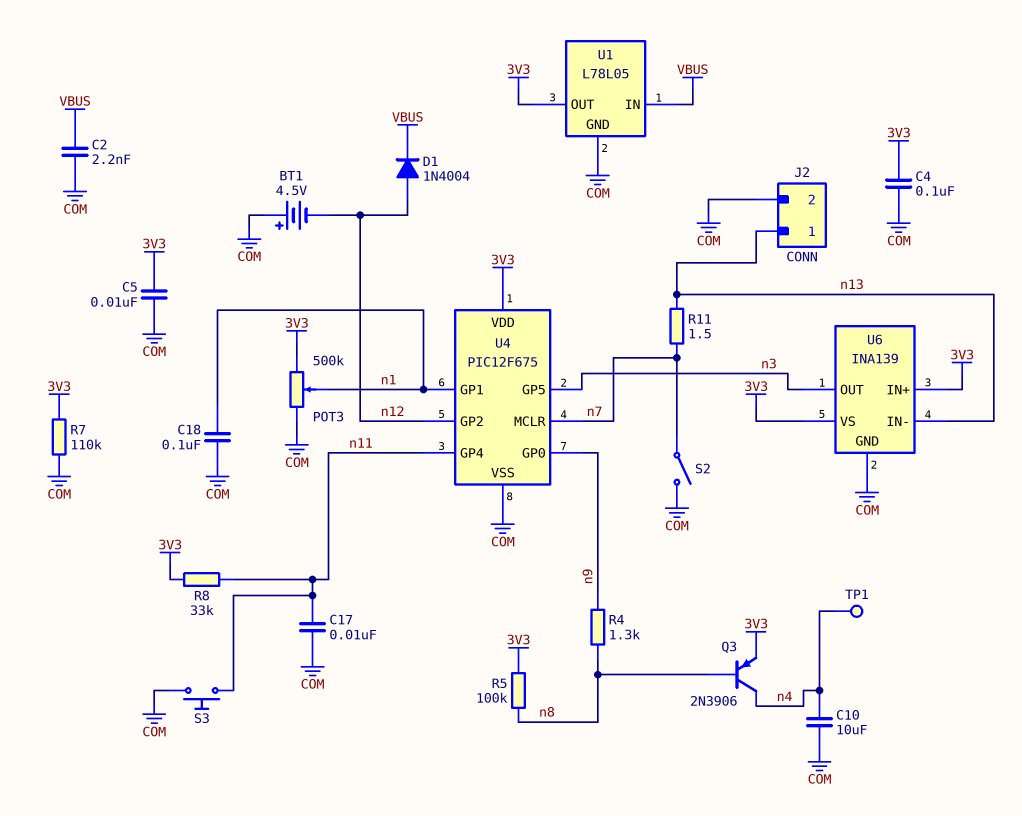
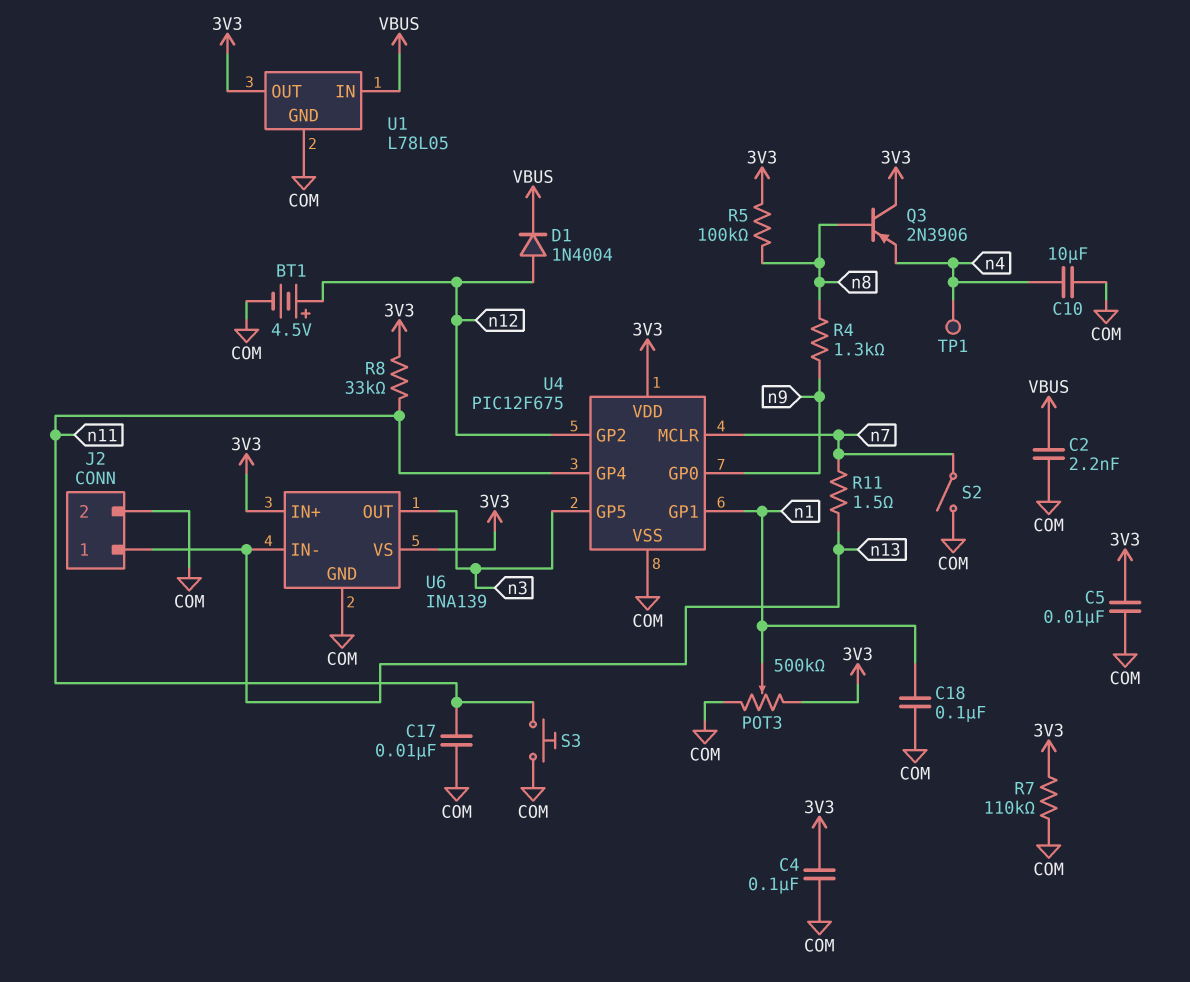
BT1: 4.5V (plus COM, minus n12) -> 4.5V (plus n12, minus COM)
Q3: PNP 2N3906 (B n8, C n4, E 3V3) -> PNP 2N3906 (B n8, C 3V3, E n4)

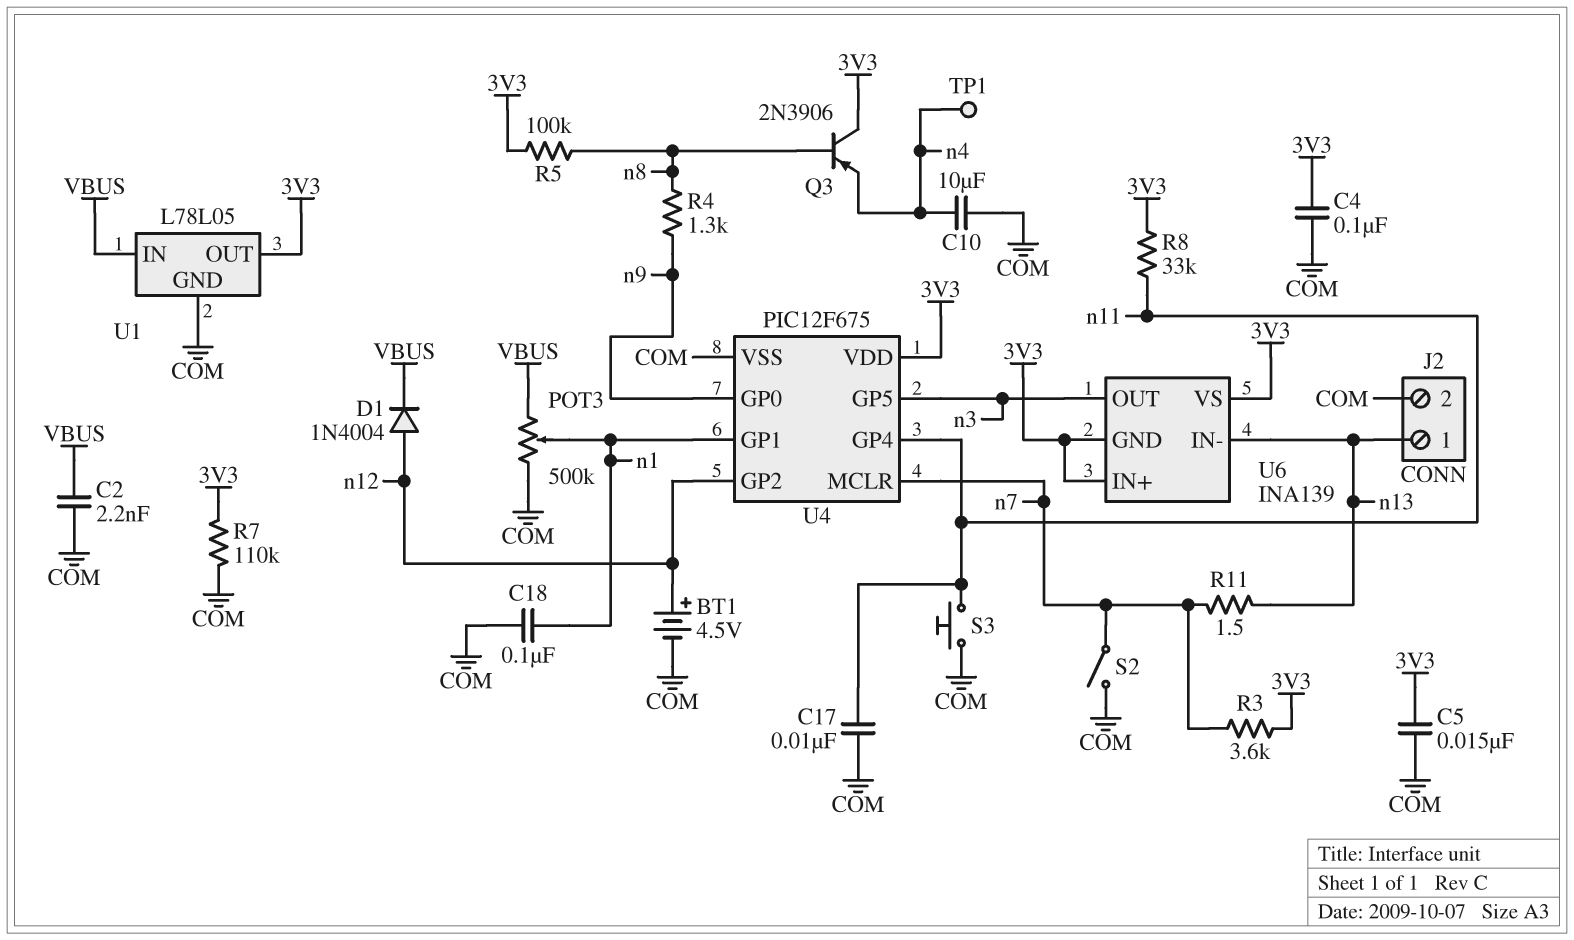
C5: 10nF (3V3, COM) -> 15nF (3V3, COM)
POT3: 500k (3V3, COM, wiper n1) -> 500k (COM, VBUS, wiper n1)
R3: none -> 3.6k (3V3, n7)
U6 pin GND: COM -> 3V3

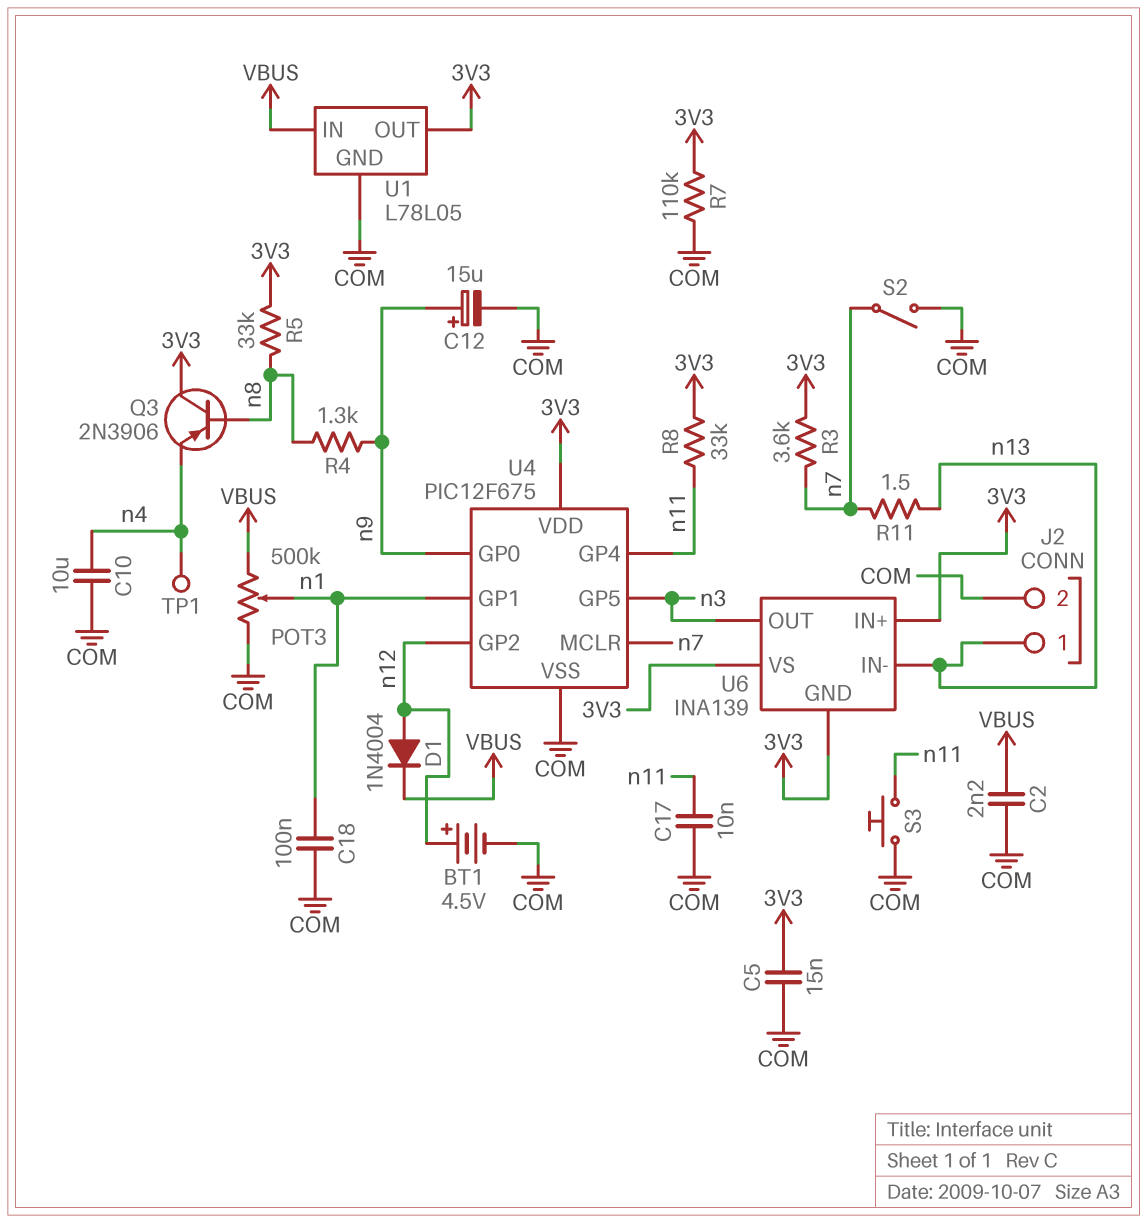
C4: 100nF (3V3, COM) -> none
C12: none -> 15uF (plus n9, minus COM)
R5: 100k (3V3, n8) -> 33k (3V3, n8)

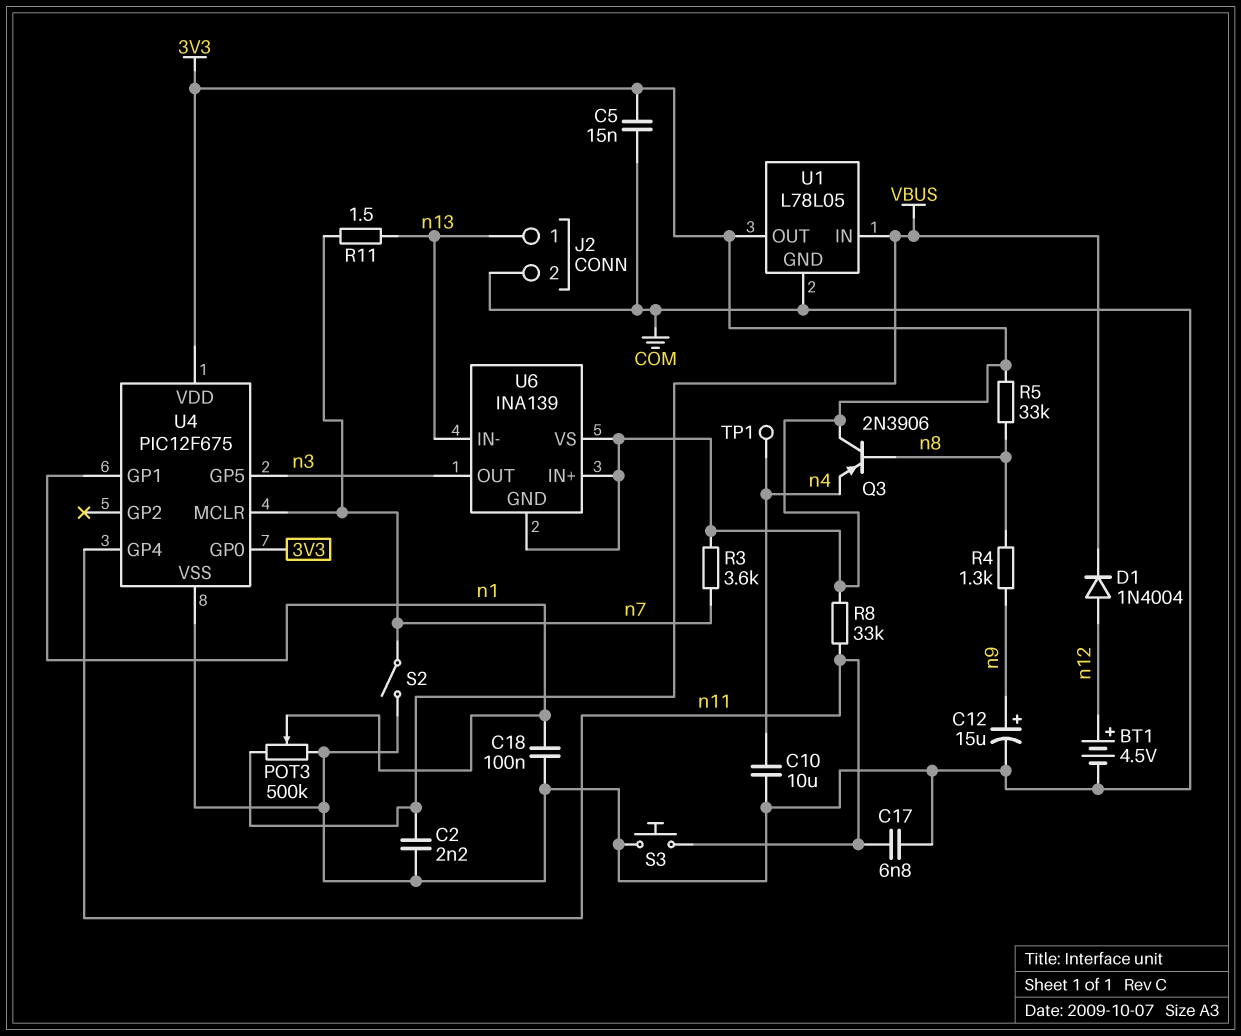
C17: 10nF (COM, n11) -> 6.8nF (COM, n11)
R7: 110k (3V3, COM) -> none
U4 pin GP0: n9 -> 3V3
U4 pin GP2: n12 -> none

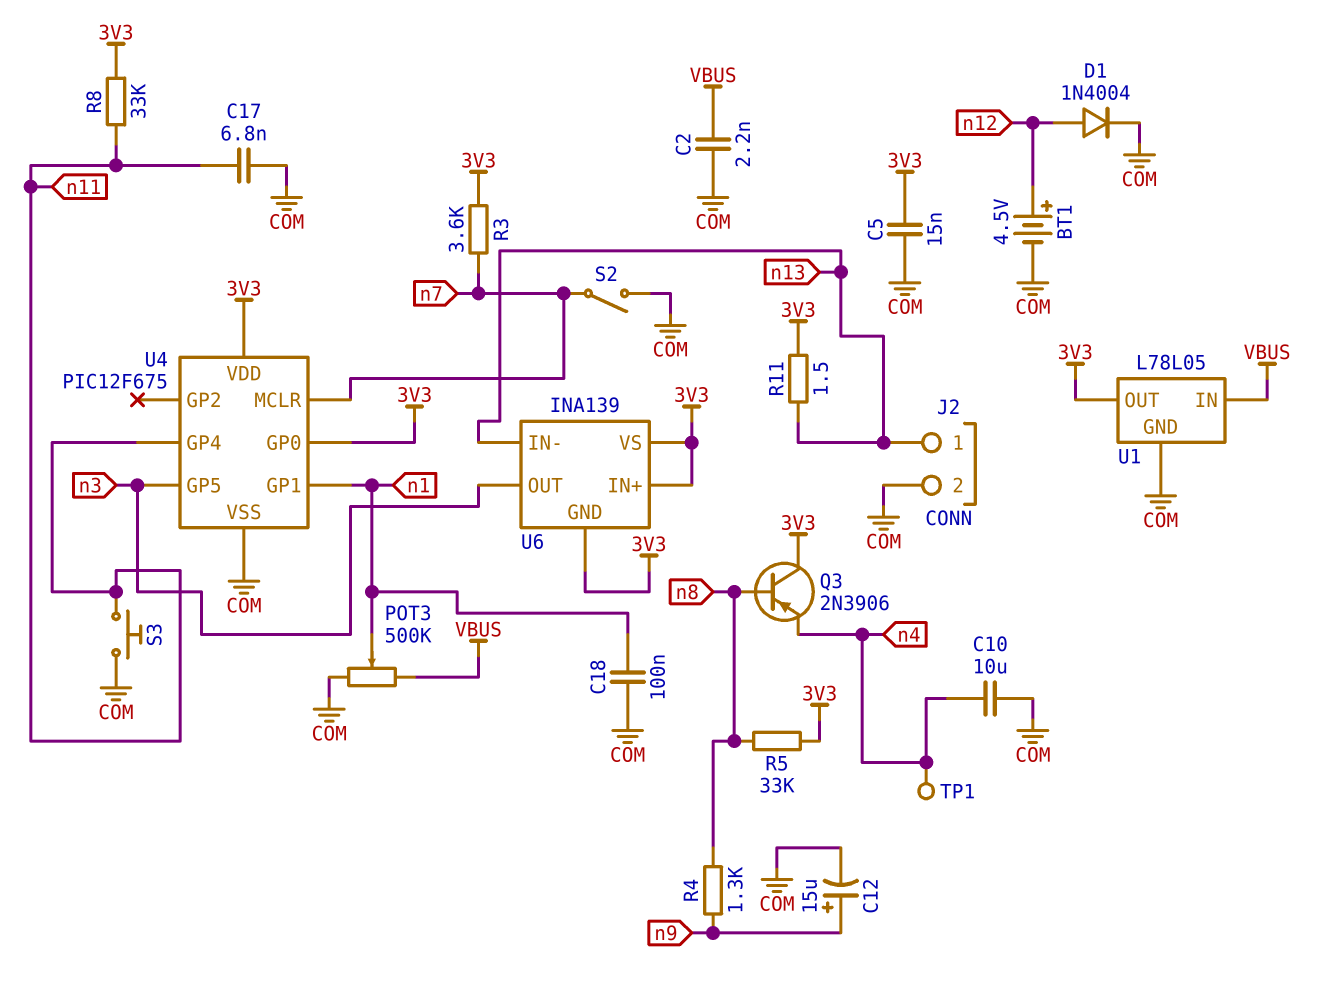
D1: diode 1N4004 (A n12, K VBUS) -> diode 1N4004 (A n12, K COM)
R11: 1.5 (n7, n13) -> 1.5 (3V3, n13)

